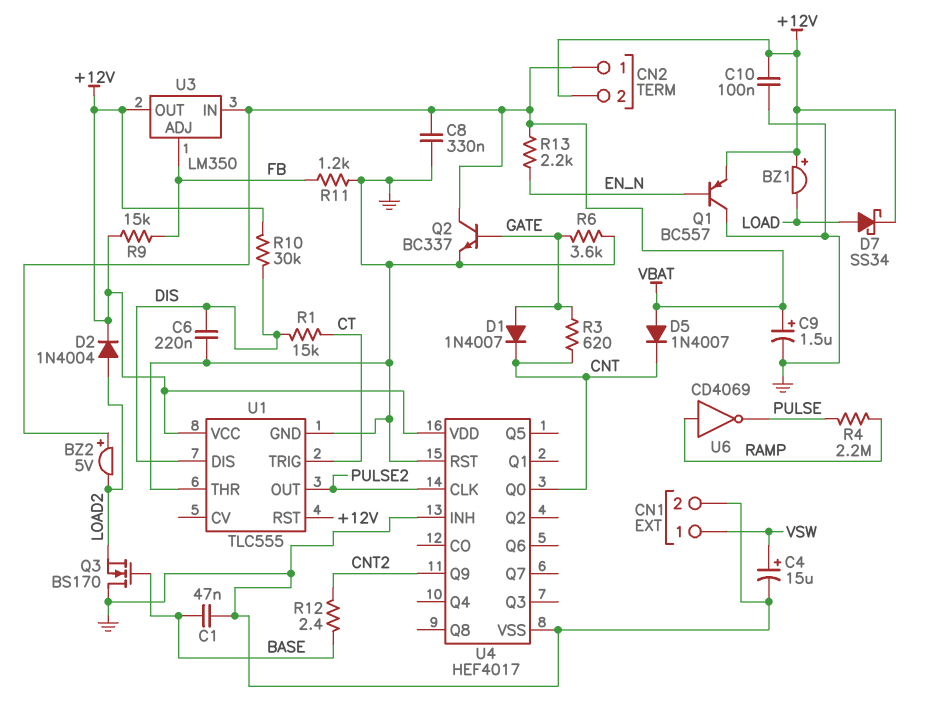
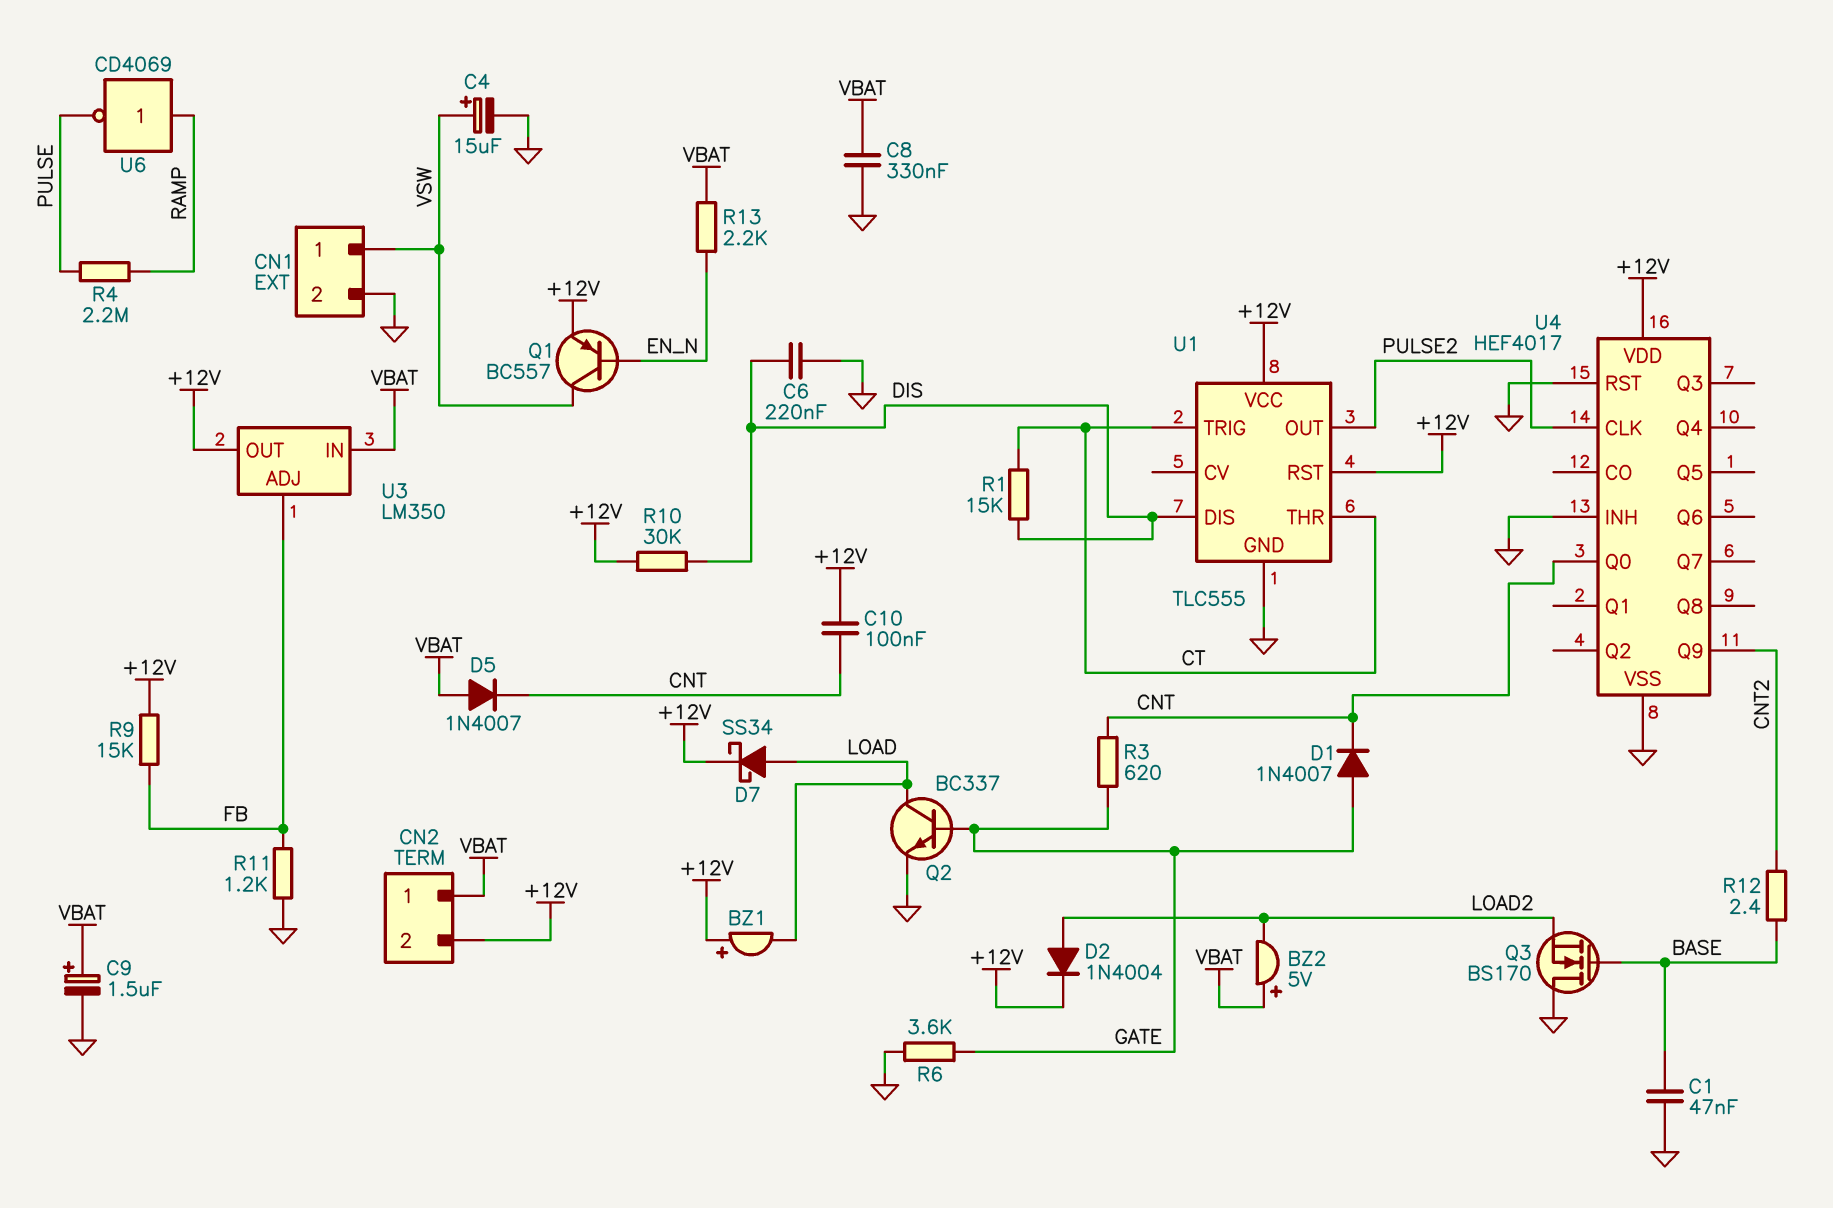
C10: 100nF (+12V, GND) -> 100nF (+12V, CNT)
Q1: PNP BC557 (B EN_N, C GND, E +12V) -> PNP BC557 (B EN_N, C VSW, E +12V)
Q2: NPN BC337 (B GATE, C VBAT, E GND) -> NPN BC337 (B GATE, C LOAD, E GND)
U1 pin THR: GND -> CT

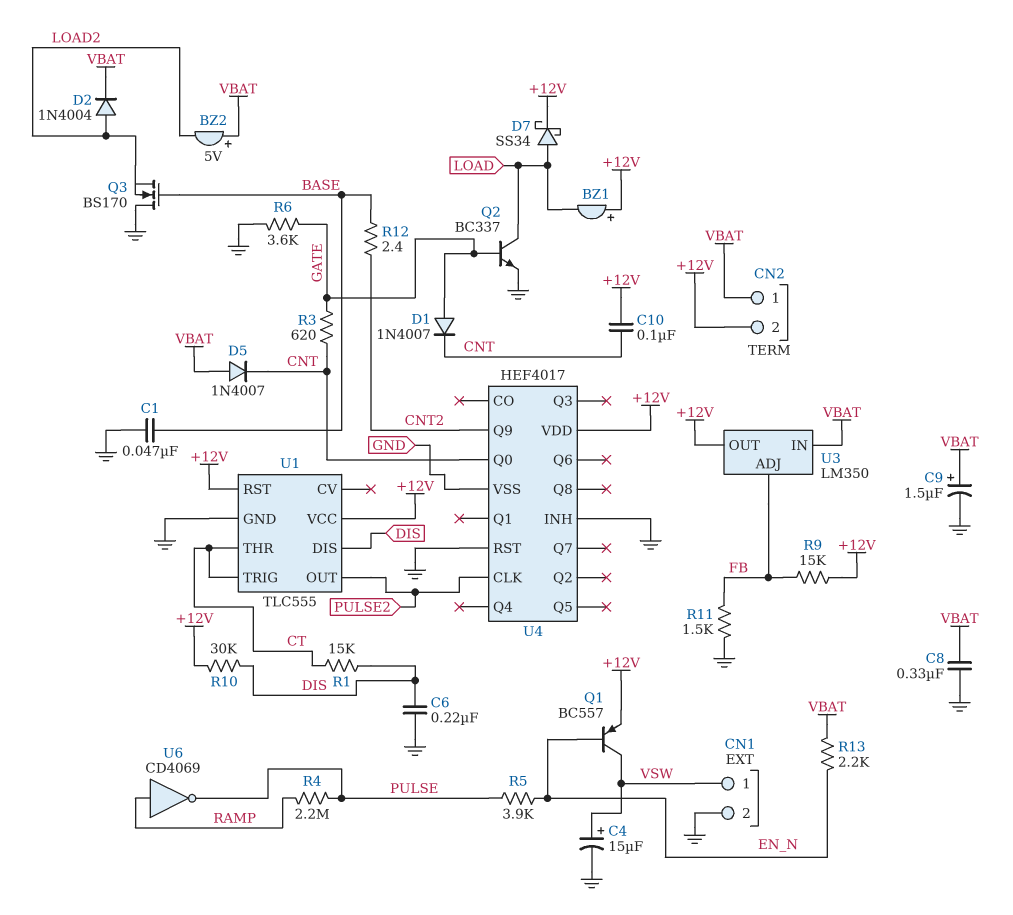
D2: diode 1N4004 (A LOAD2, K +12V) -> diode 1N4004 (A LOAD2, K VBAT)
R5: none -> 3.9k (EN_N, PULSE)
R11: 1.2k (FB, GND) -> 1.5k (FB, GND)

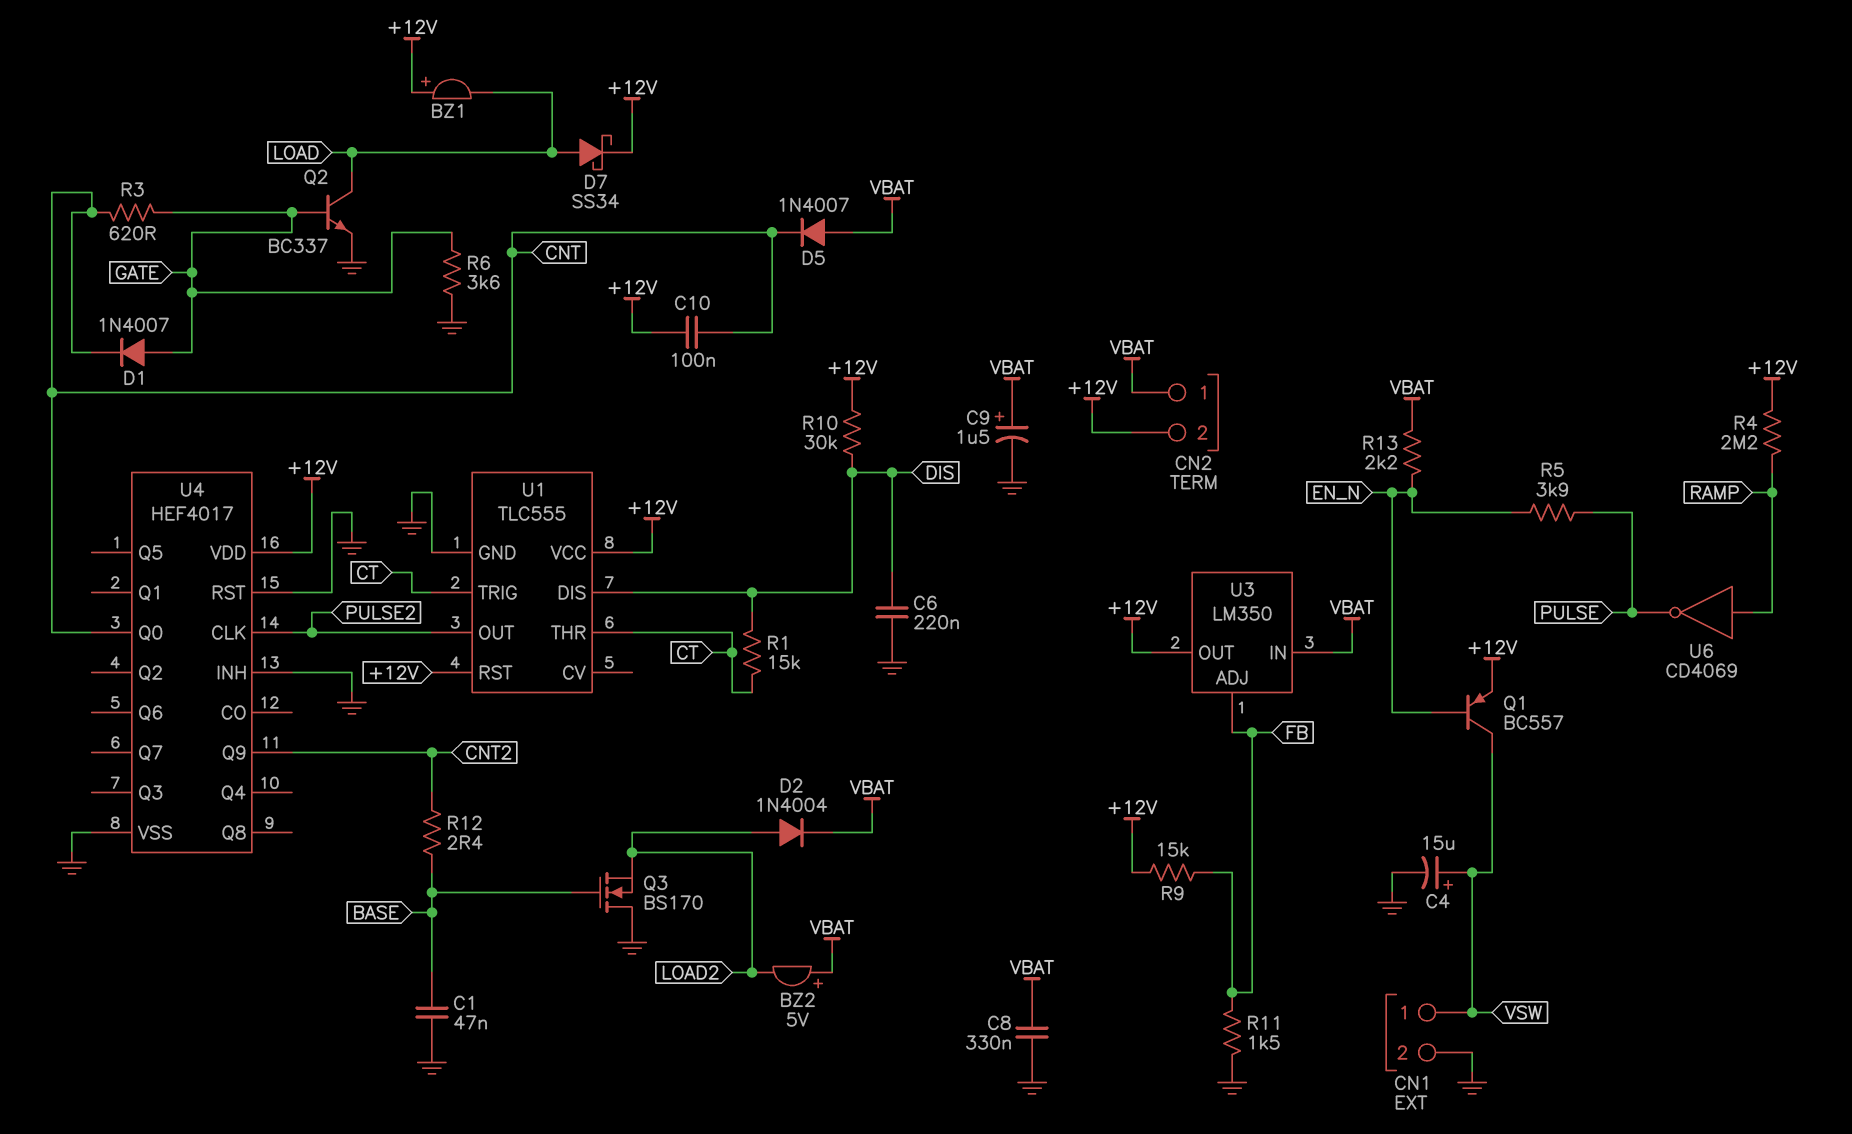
R4: 2.2M (PULSE, RAMP) -> 2.2M (+12V, RAMP)

